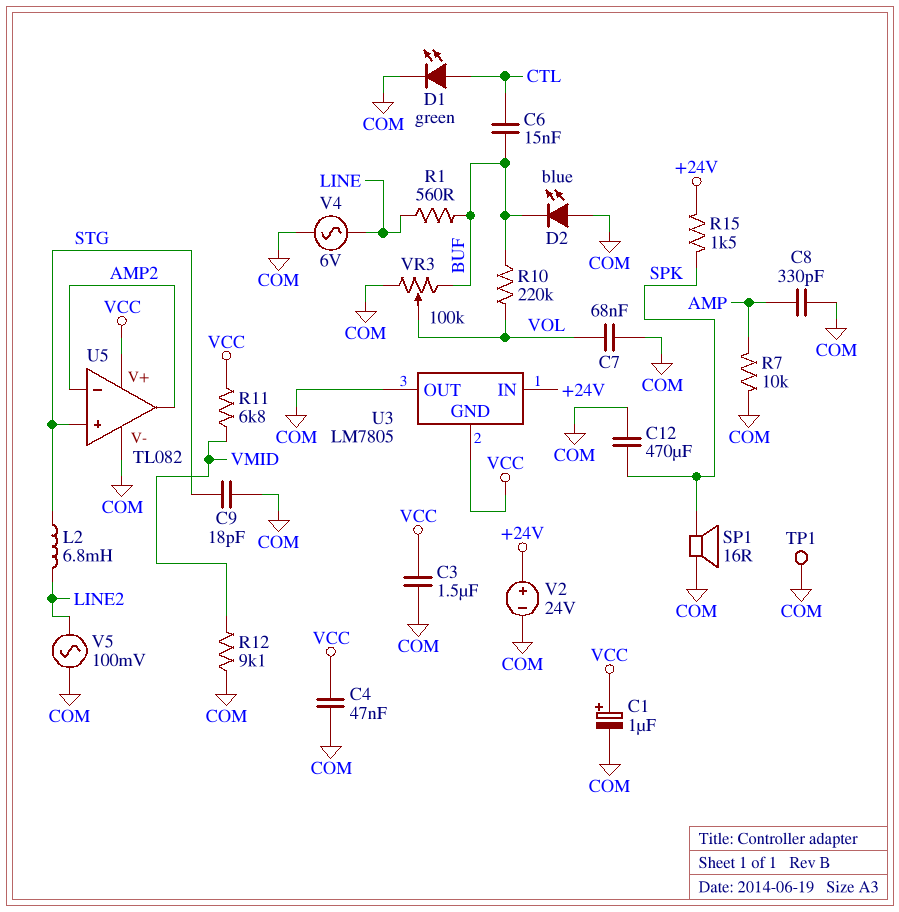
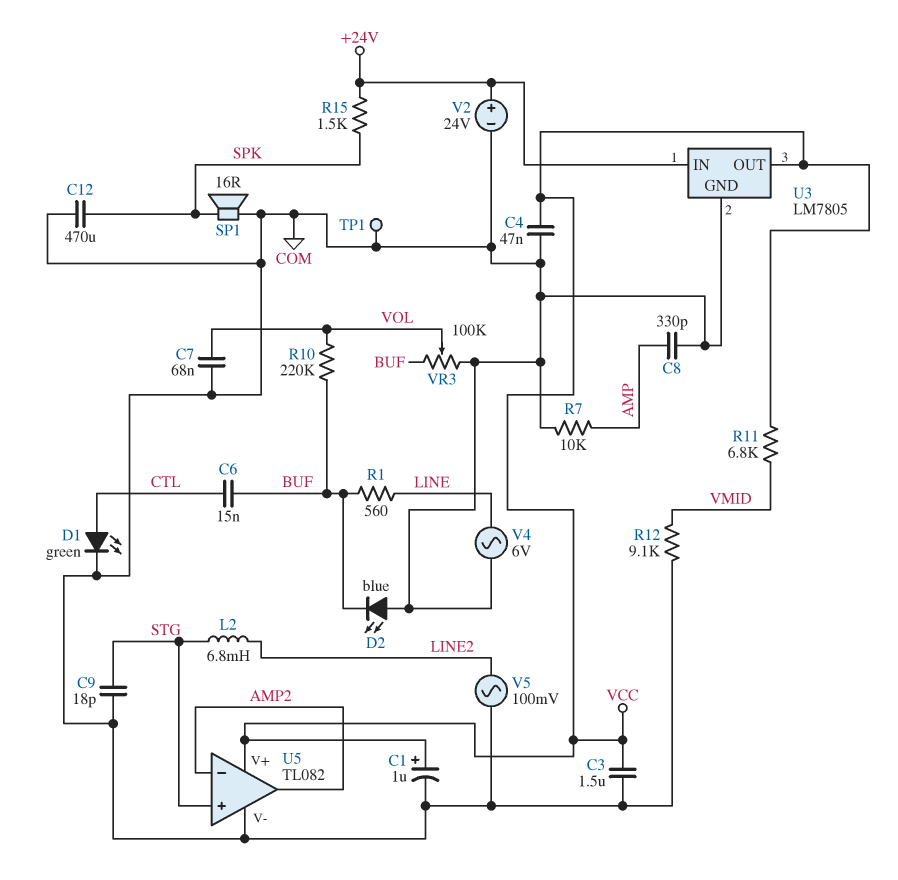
U3 pin GND: VCC -> COM
U3 pin OUT: COM -> VCC

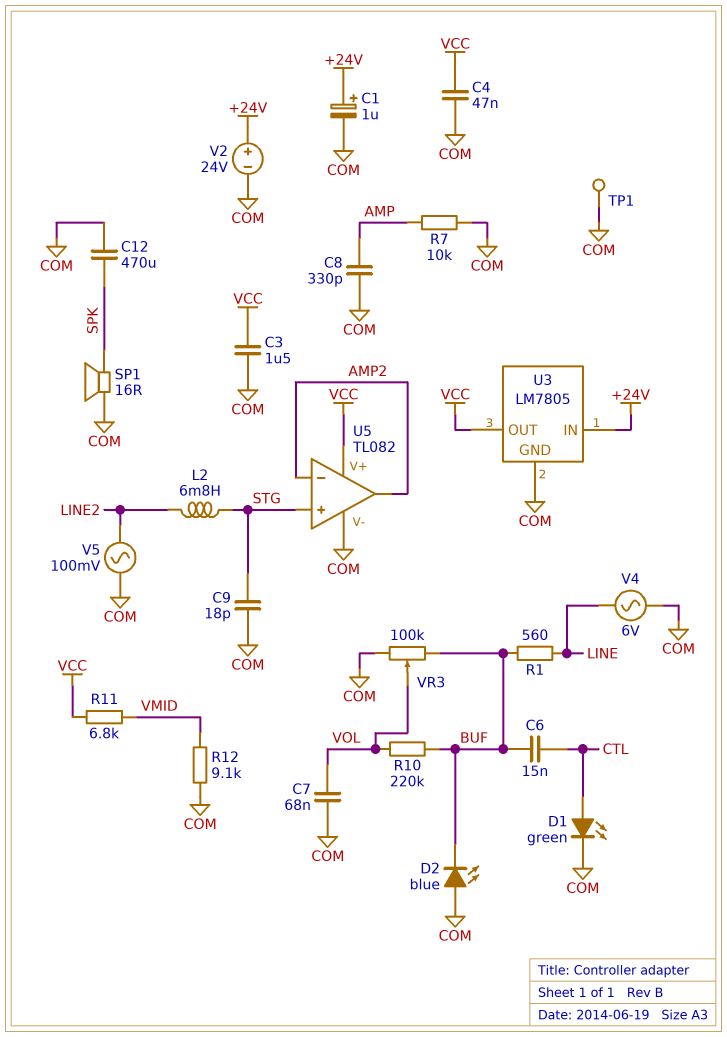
C1: 1uF (plus VCC, minus COM) -> 1uF (plus +24V, minus COM)
R15: 1.5k (+24V, SPK) -> none

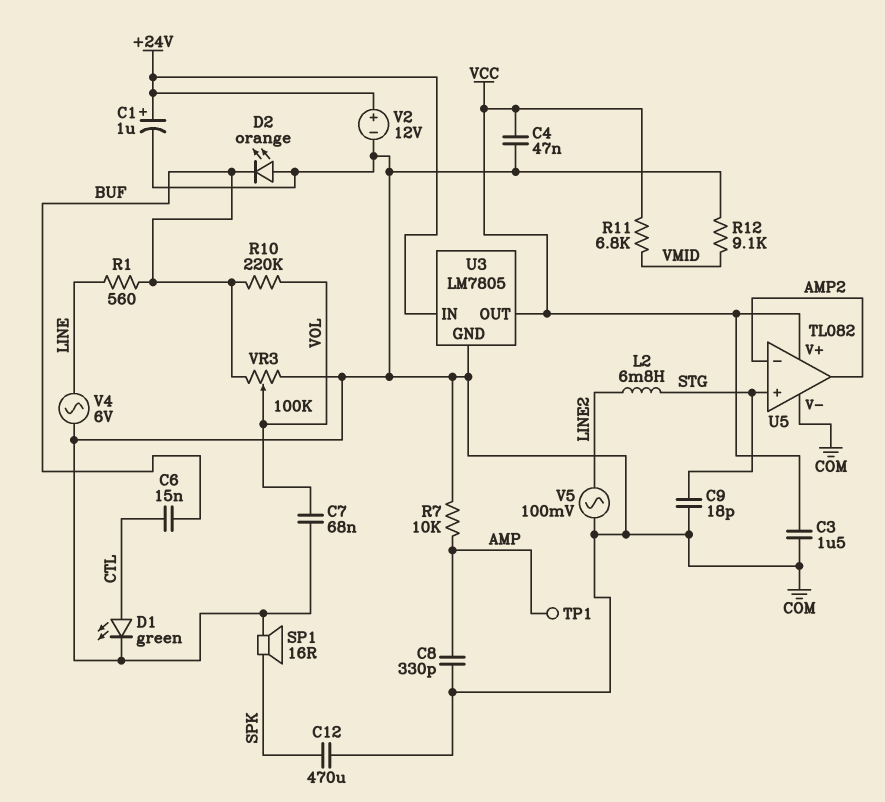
D2: LED blue (A COM, K BUF) -> LED orange (A COM, K BUF)
TP1: test point (COM) -> test point (AMP)
V2: 24V (plus +24V, minus COM) -> 12V (plus +24V, minus COM)

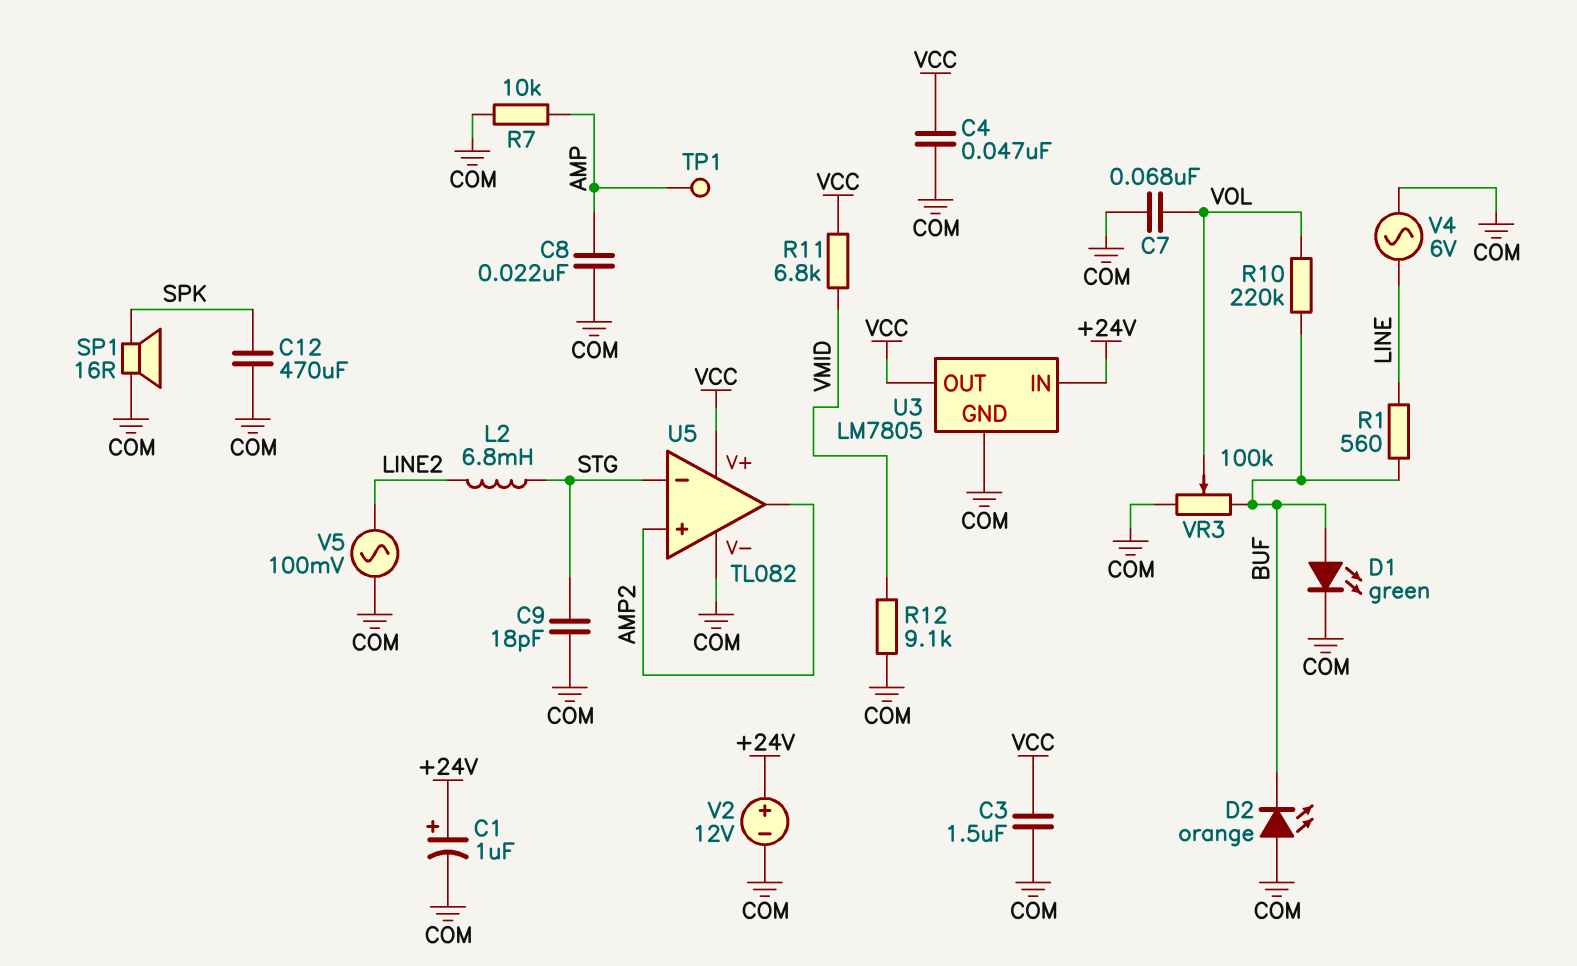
C6: 15nF (BUF, CTL) -> none
C8: 330pF (AMP, COM) -> 22nF (AMP, COM)
D1: LED green (A CTL, K COM) -> LED green (A BUF, K COM)
U5 pin in+: STG -> AMP2
U5 pin in-: AMP2 -> STG

